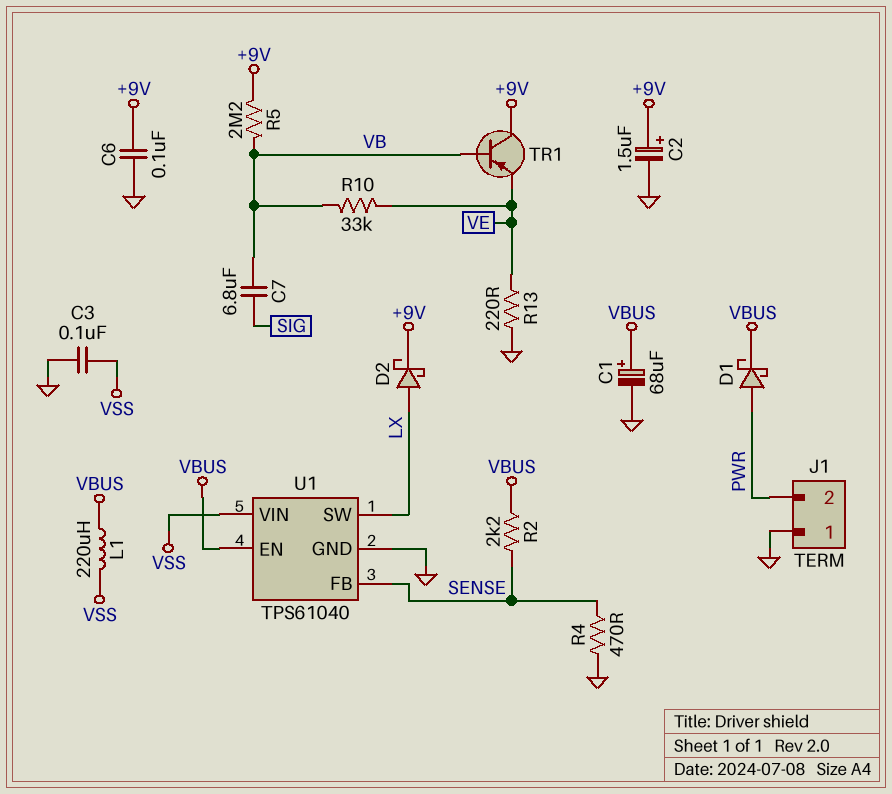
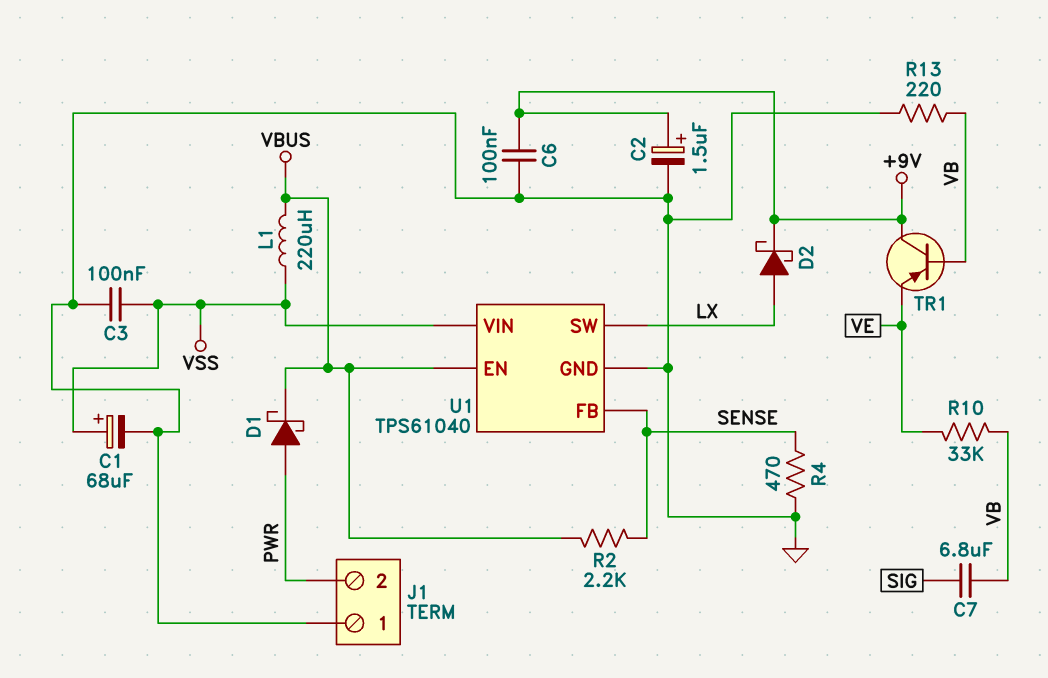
C1: 68uF (plus VBUS, minus GND) -> 68uF (plus VSS, minus GND)
R5: 2.2M (+9V, VB) -> none
R13: 220 (GND, VE) -> 220 (GND, VB)

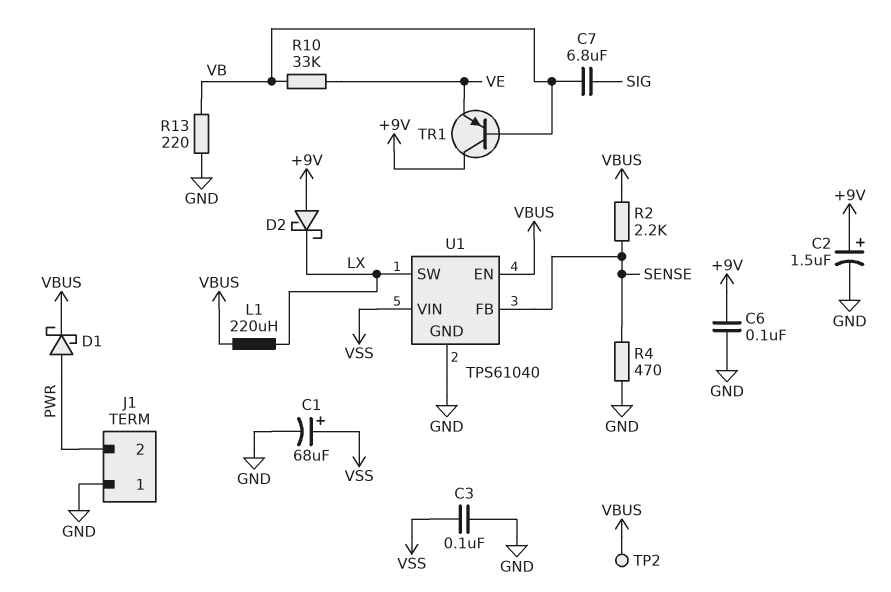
D2: schottky (A LX, K +9V) -> schottky (A +9V, K LX)
L1: 220uH (VBUS, VSS) -> 220uH (LX, VBUS)
TP2: none -> test point (VBUS)

